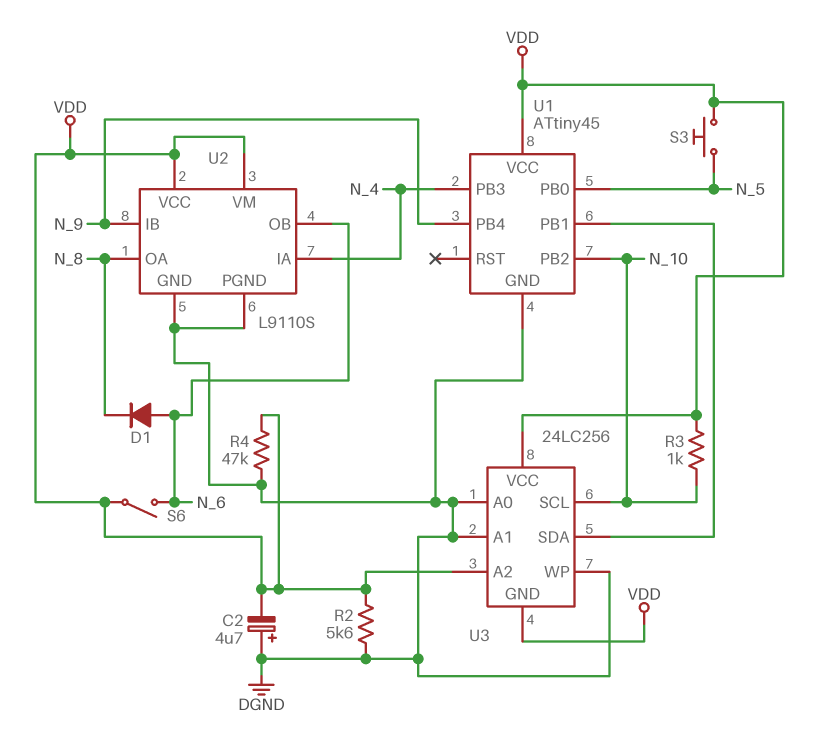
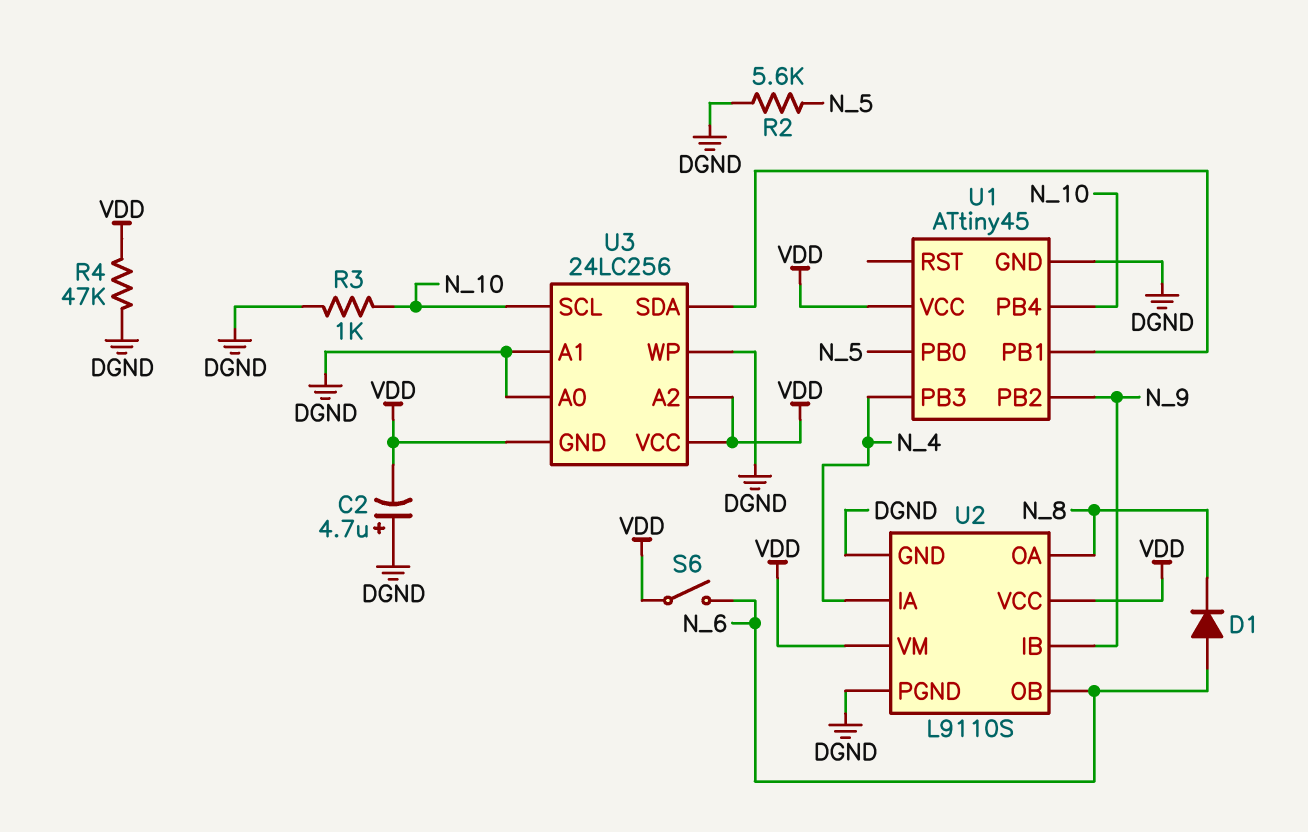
R2: 5.6k (DGND, VDD) -> 5.6k (DGND, N_5)
R3: 1k (N_10, VDD) -> 1k (DGND, N_10)
S3: button (N_5, VDD) -> none
U1 pin PB2: N_10 -> N_9
U1 pin PB4: N_9 -> N_10

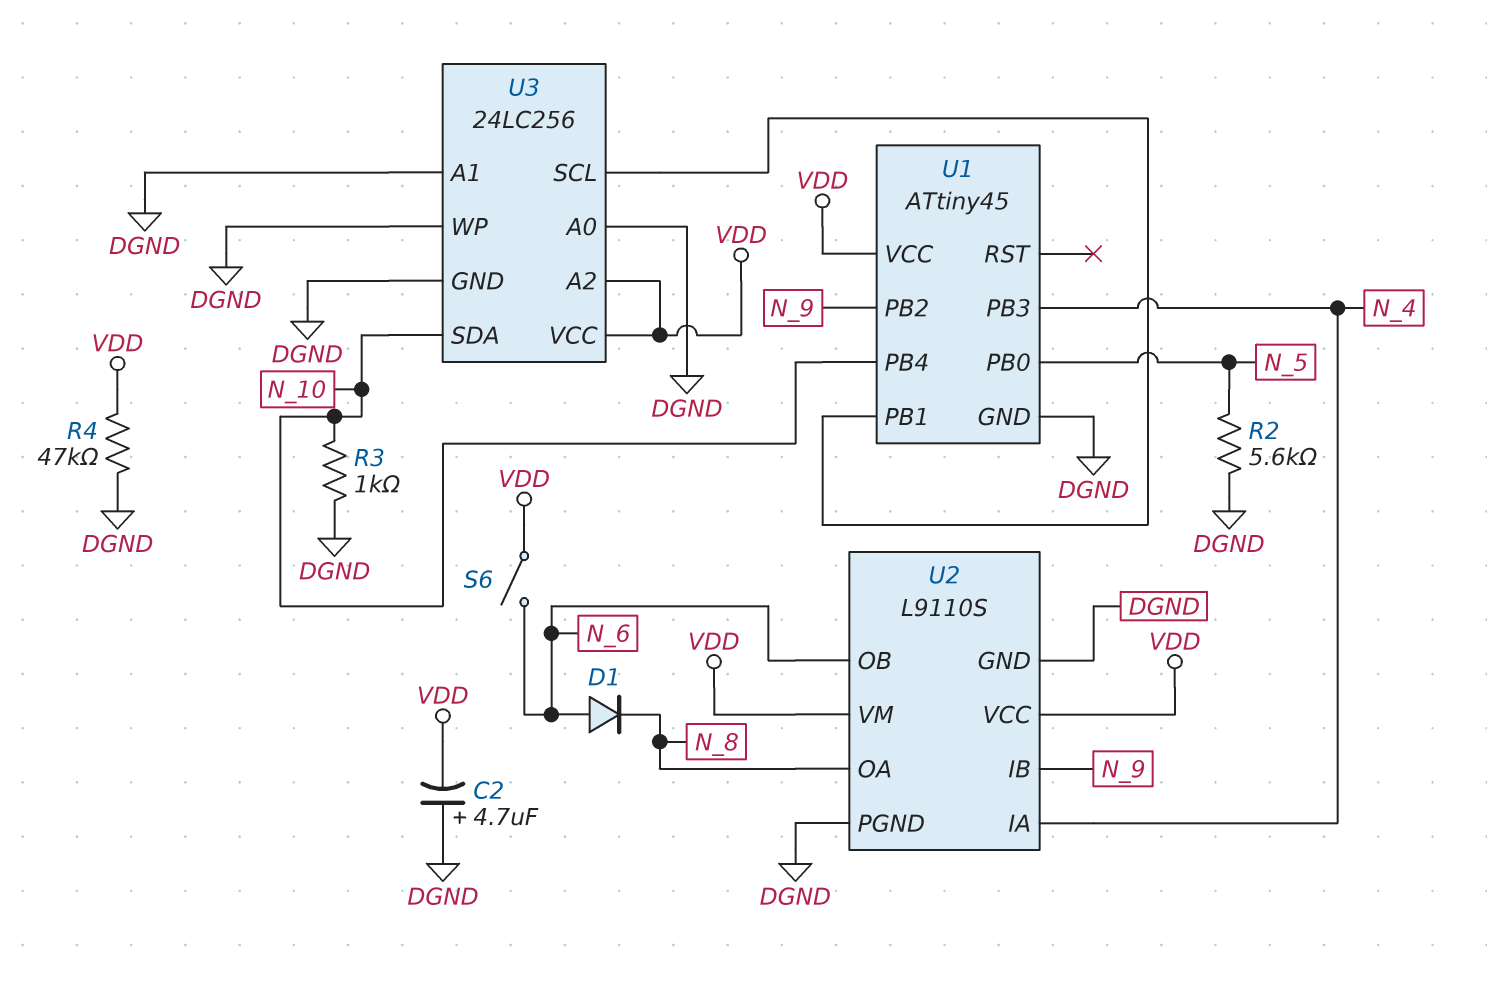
U3 pin GND: VDD -> DGND
U3 pin SCL: N_10 -> U1/PB1
U3 pin SDA: U1/PB1 -> N_10

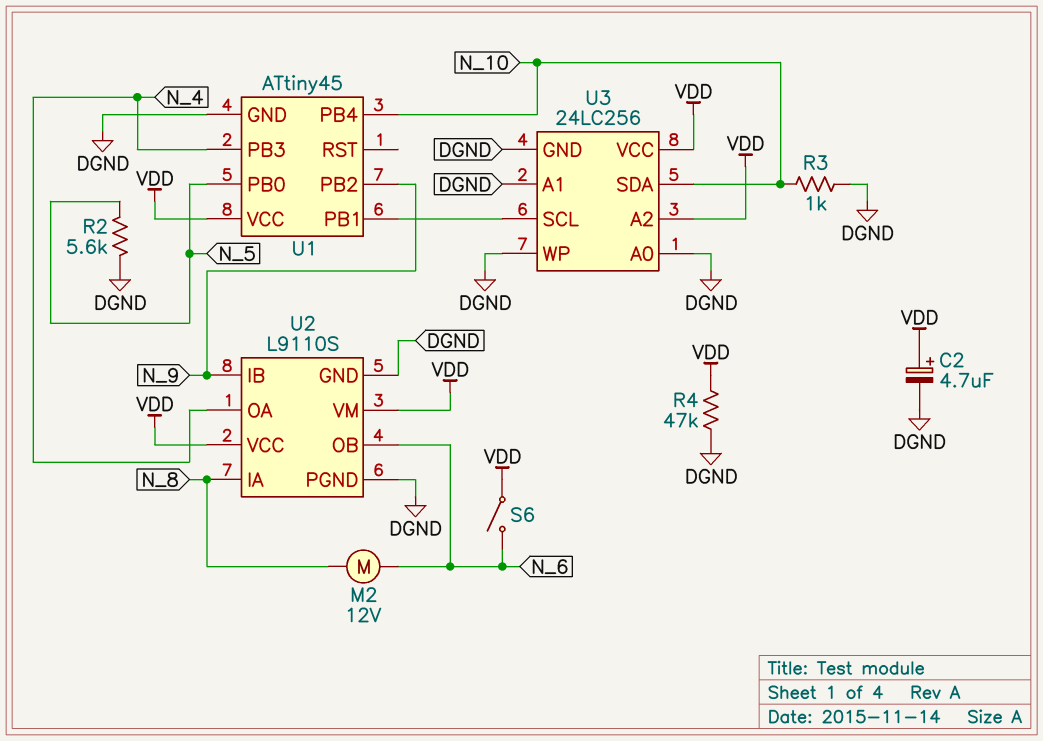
C2: 4.7uF (plus DGND, minus VDD) -> 4.7uF (plus VDD, minus DGND)
D1: diode (A N_6, K N_8) -> none
M2: none -> motor 12V (N_6, N_8)
U2 pin IA: N_4 -> N_8
U2 pin OA: N_8 -> N_4

